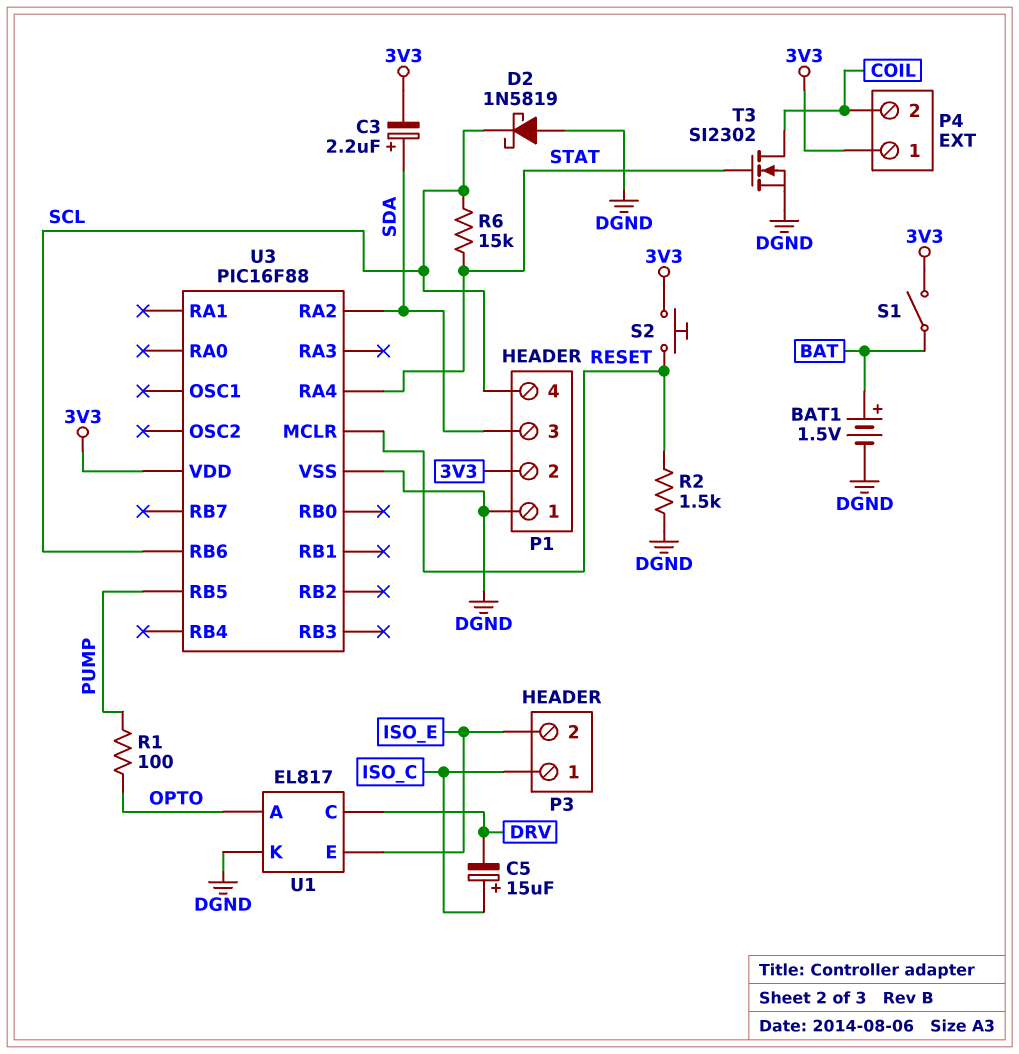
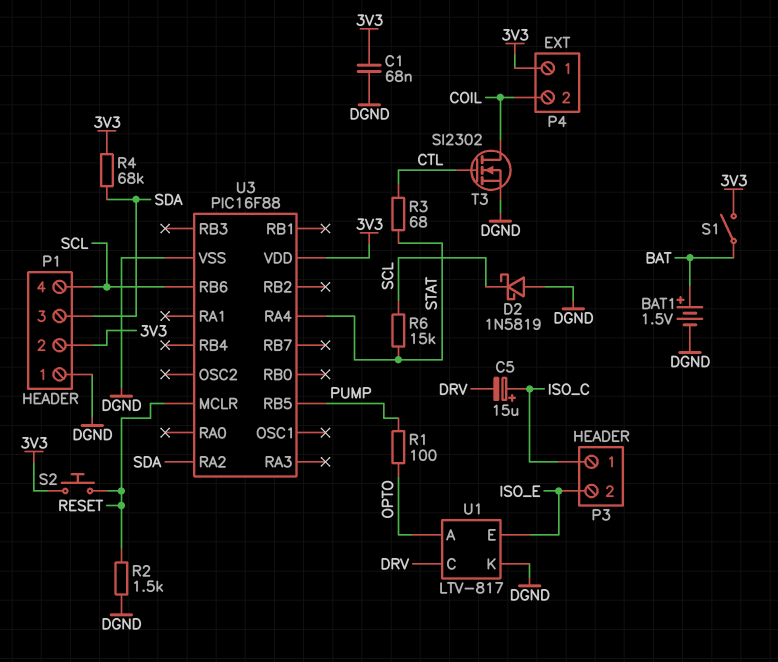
C1: none -> 68nF (3V3, DGND)
C3: 2.2uF (plus SDA, minus 3V3) -> none
R3: none -> 68 (CTL, STAT)
R4: none -> 68k (3V3, SDA)
T3: NMOS SI2302 (G STAT, D COIL, S DGND) -> NMOS SI2302 (G CTL, D COIL, S DGND)
U1: EL817 -> LTV-817

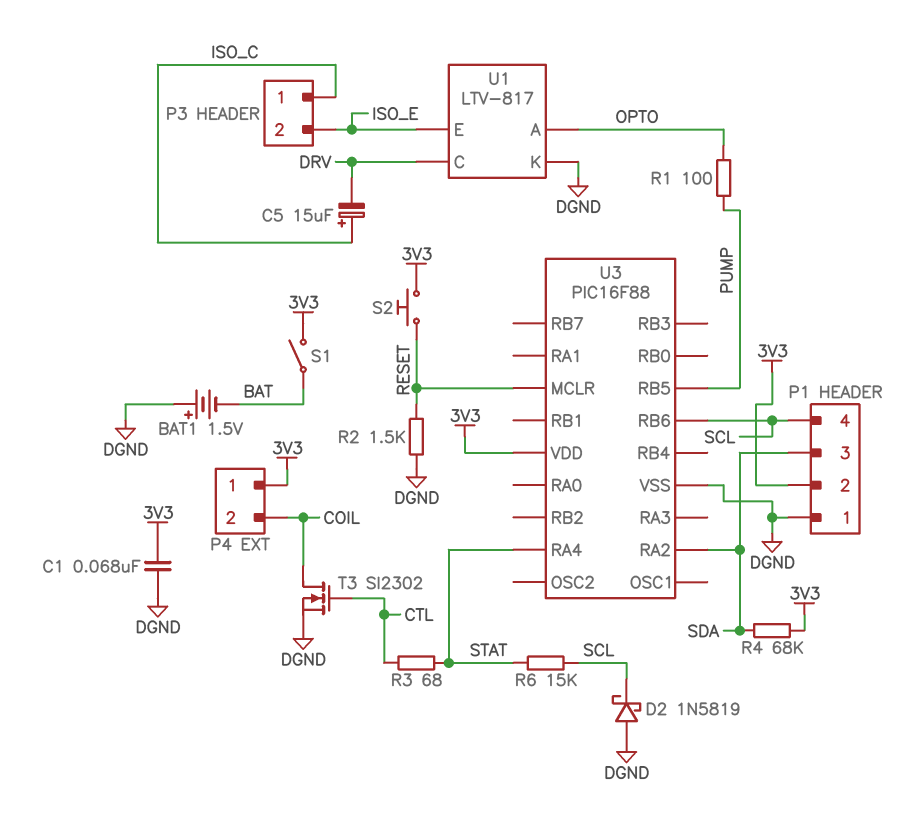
BAT1: 1.5V (plus BAT, minus DGND) -> 1.5V (plus DGND, minus BAT)

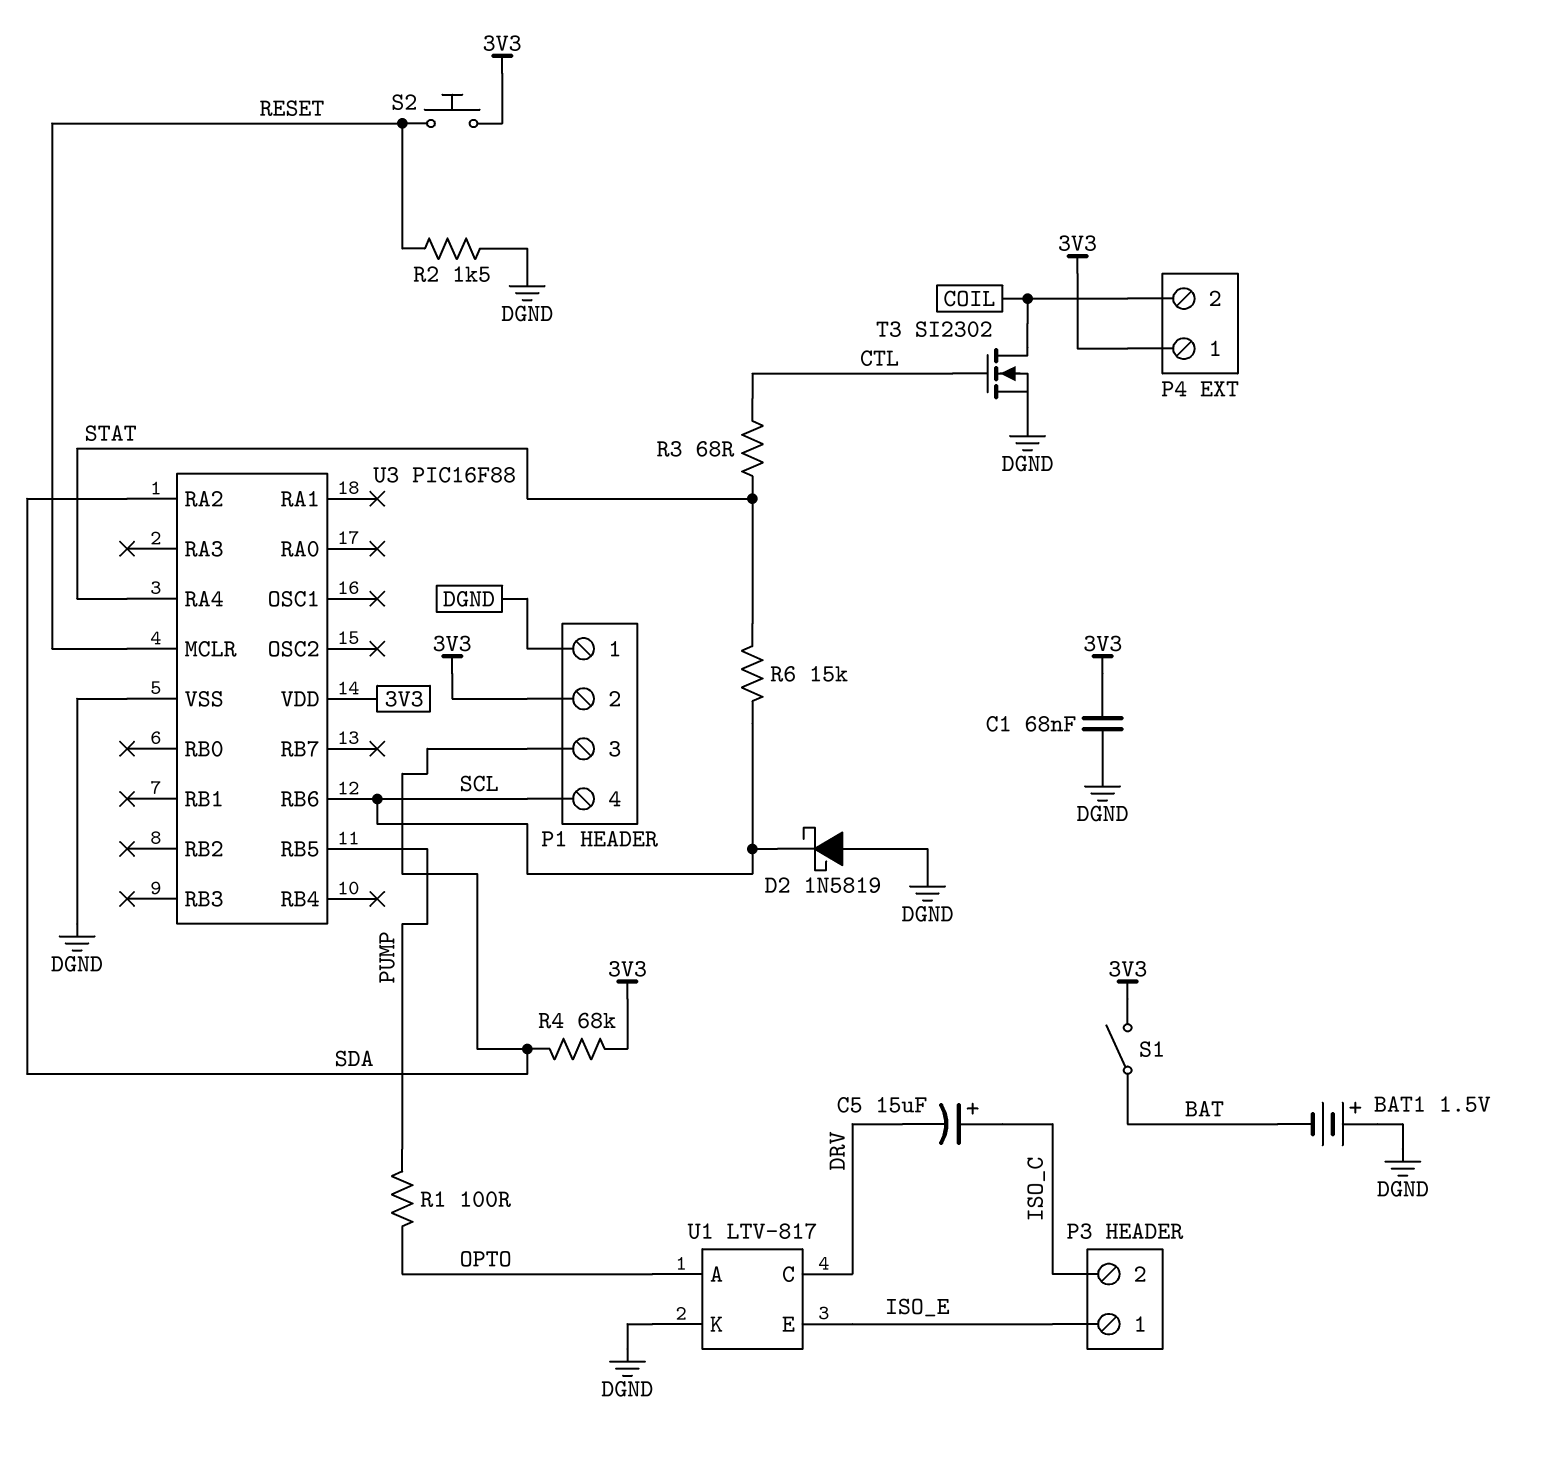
P3 pin 1: ISO_C -> ISO_E
P3 pin 2: ISO_E -> ISO_C

